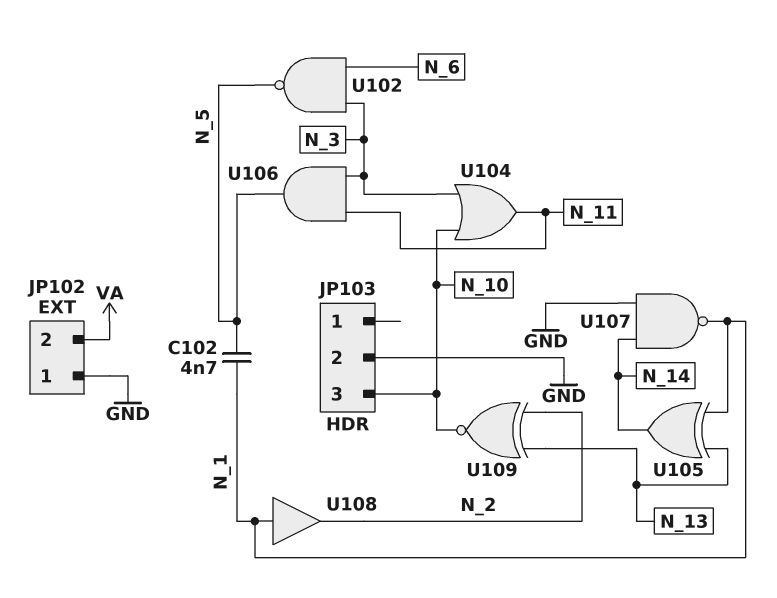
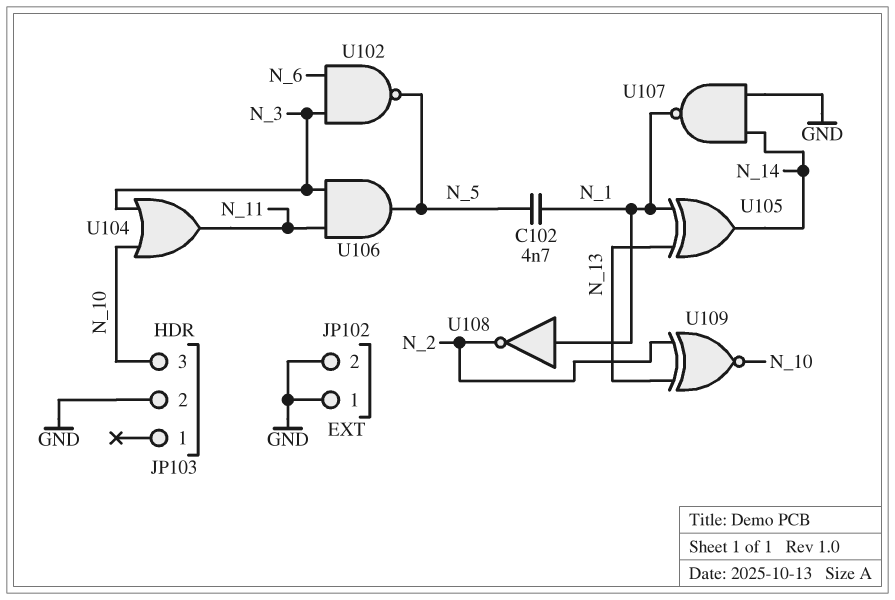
JP102 pin 2: VA -> GND
U108: buffer (in N_1, out N_2) -> NOT (in N_1, out N_2)

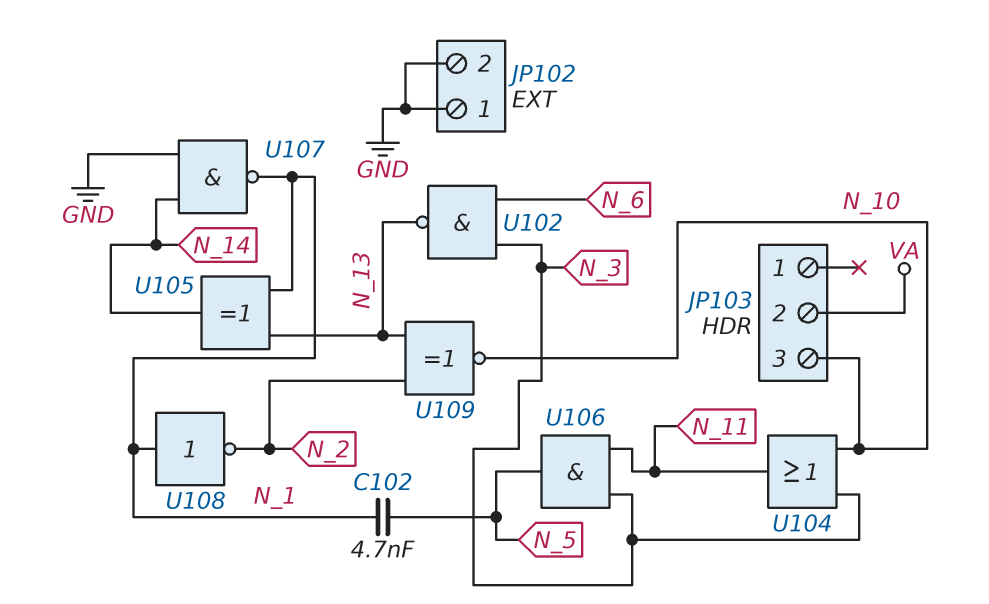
JP103 pin 2: GND -> VA
U102: NAND (in N_3, in N_6, out N_5) -> NAND (in N_3, in N_6, out N_13)

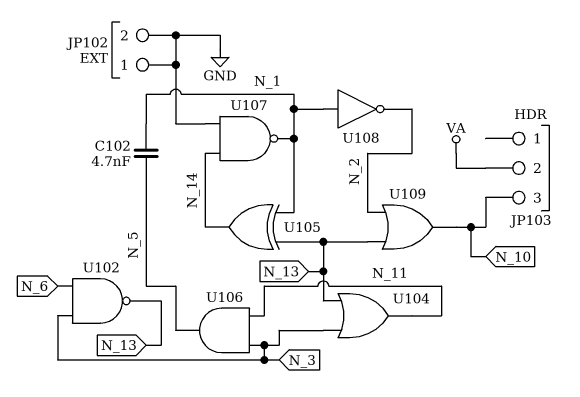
U104: OR (in N_3, in N_10, out N_11) -> OR (in N_3, in N_13, out N_11)
U109: XNOR (in N_2, in N_13, out N_10) -> OR (in N_2, in N_13, out N_10)

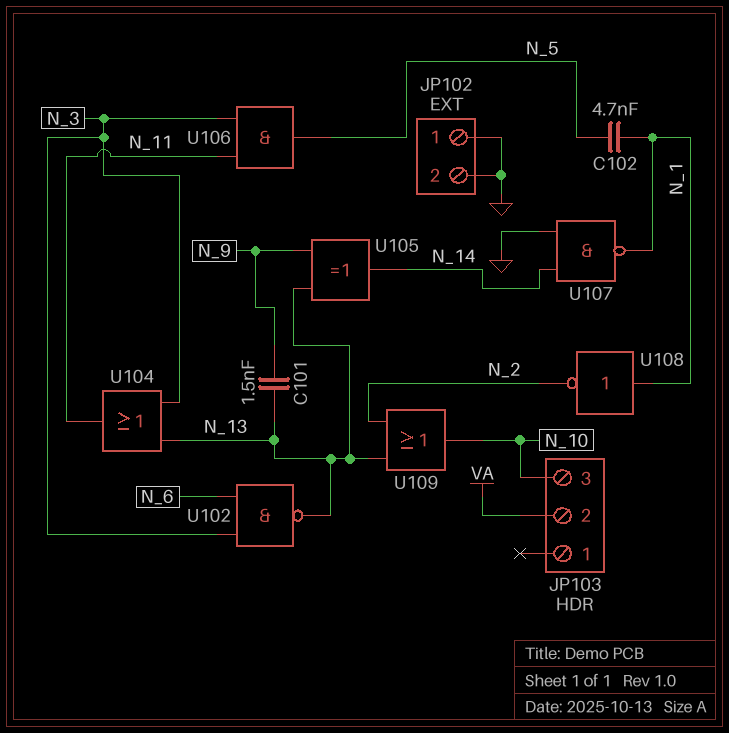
C101: none -> 1.5nF (N_9, N_13)
U105: XOR (in N_1, in N_13, out N_14) -> XOR (in N_9, in N_13, out N_14)

